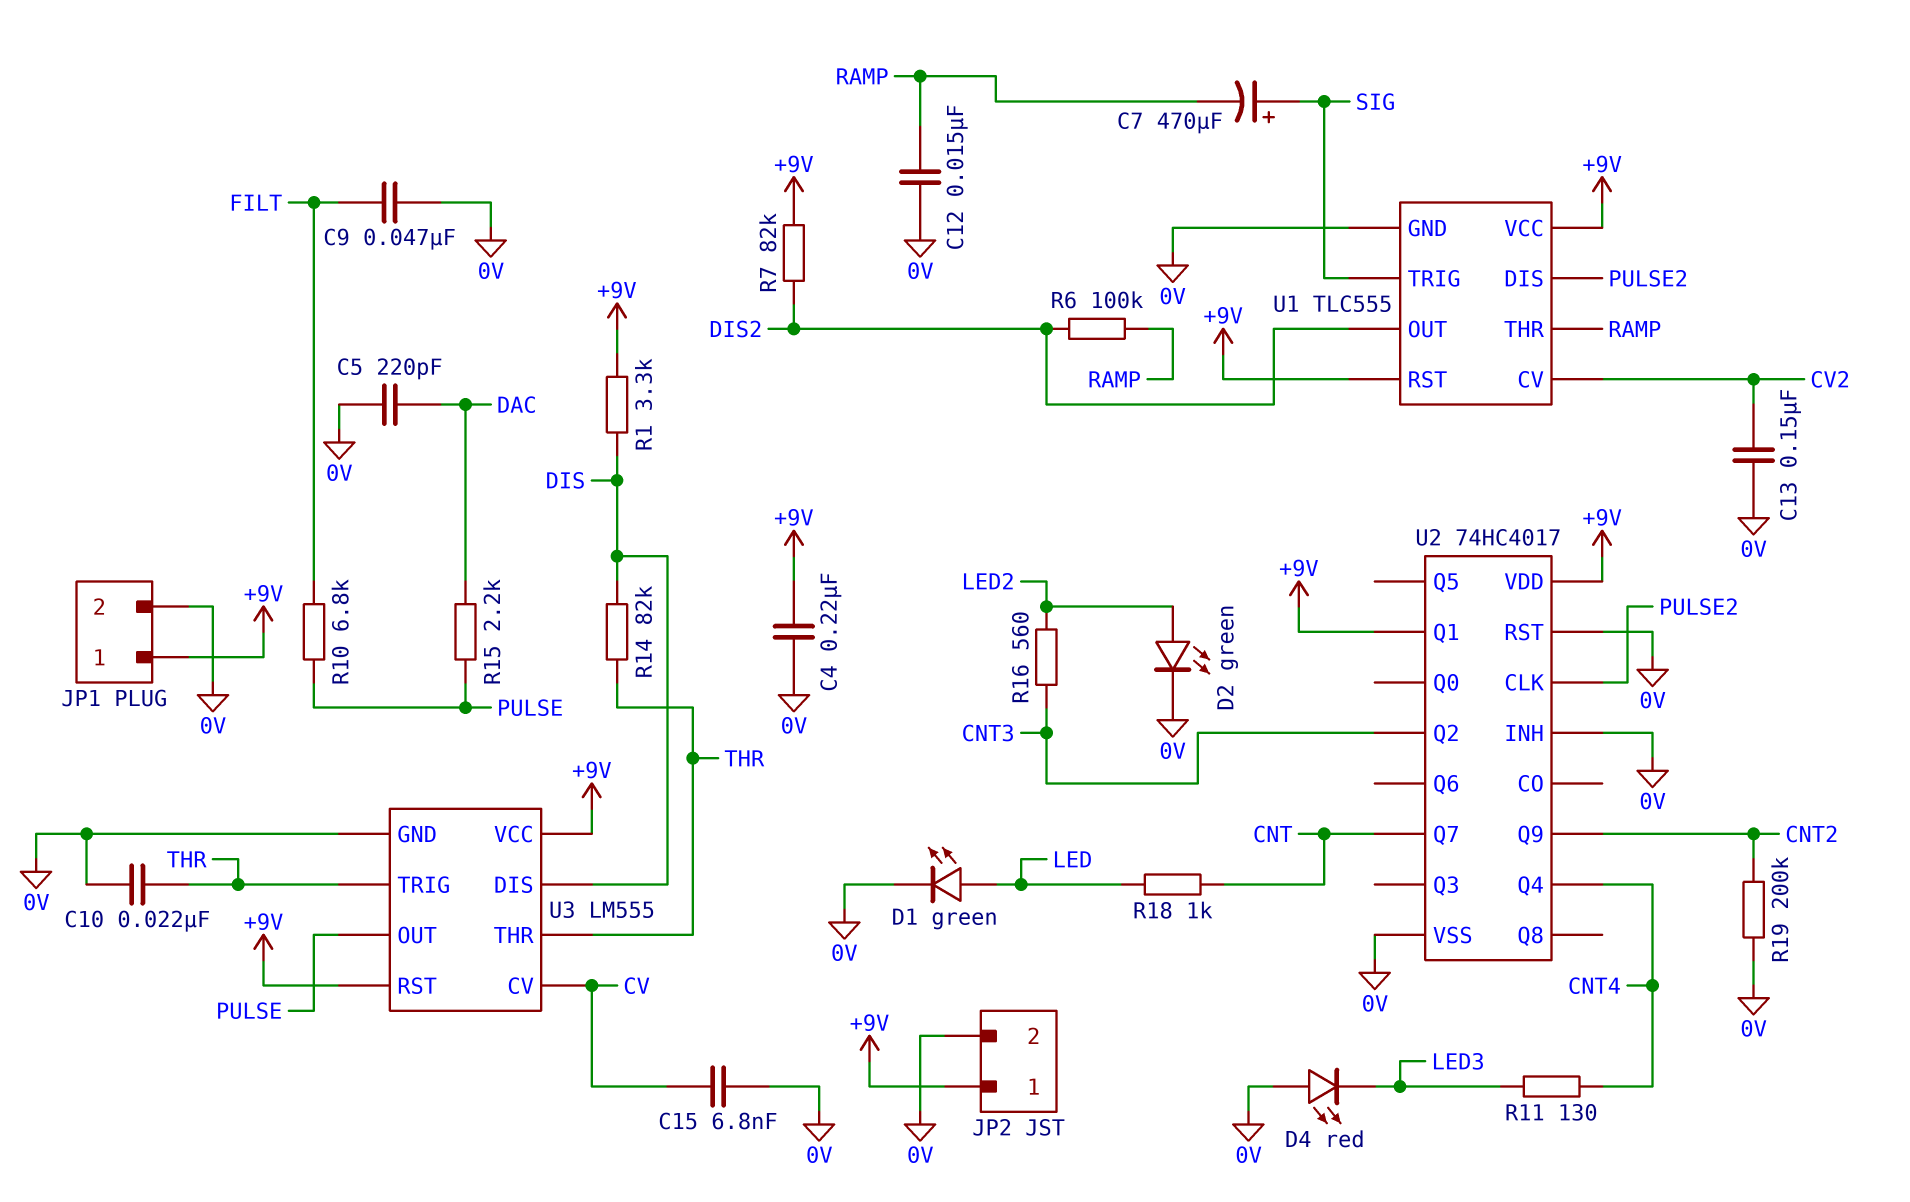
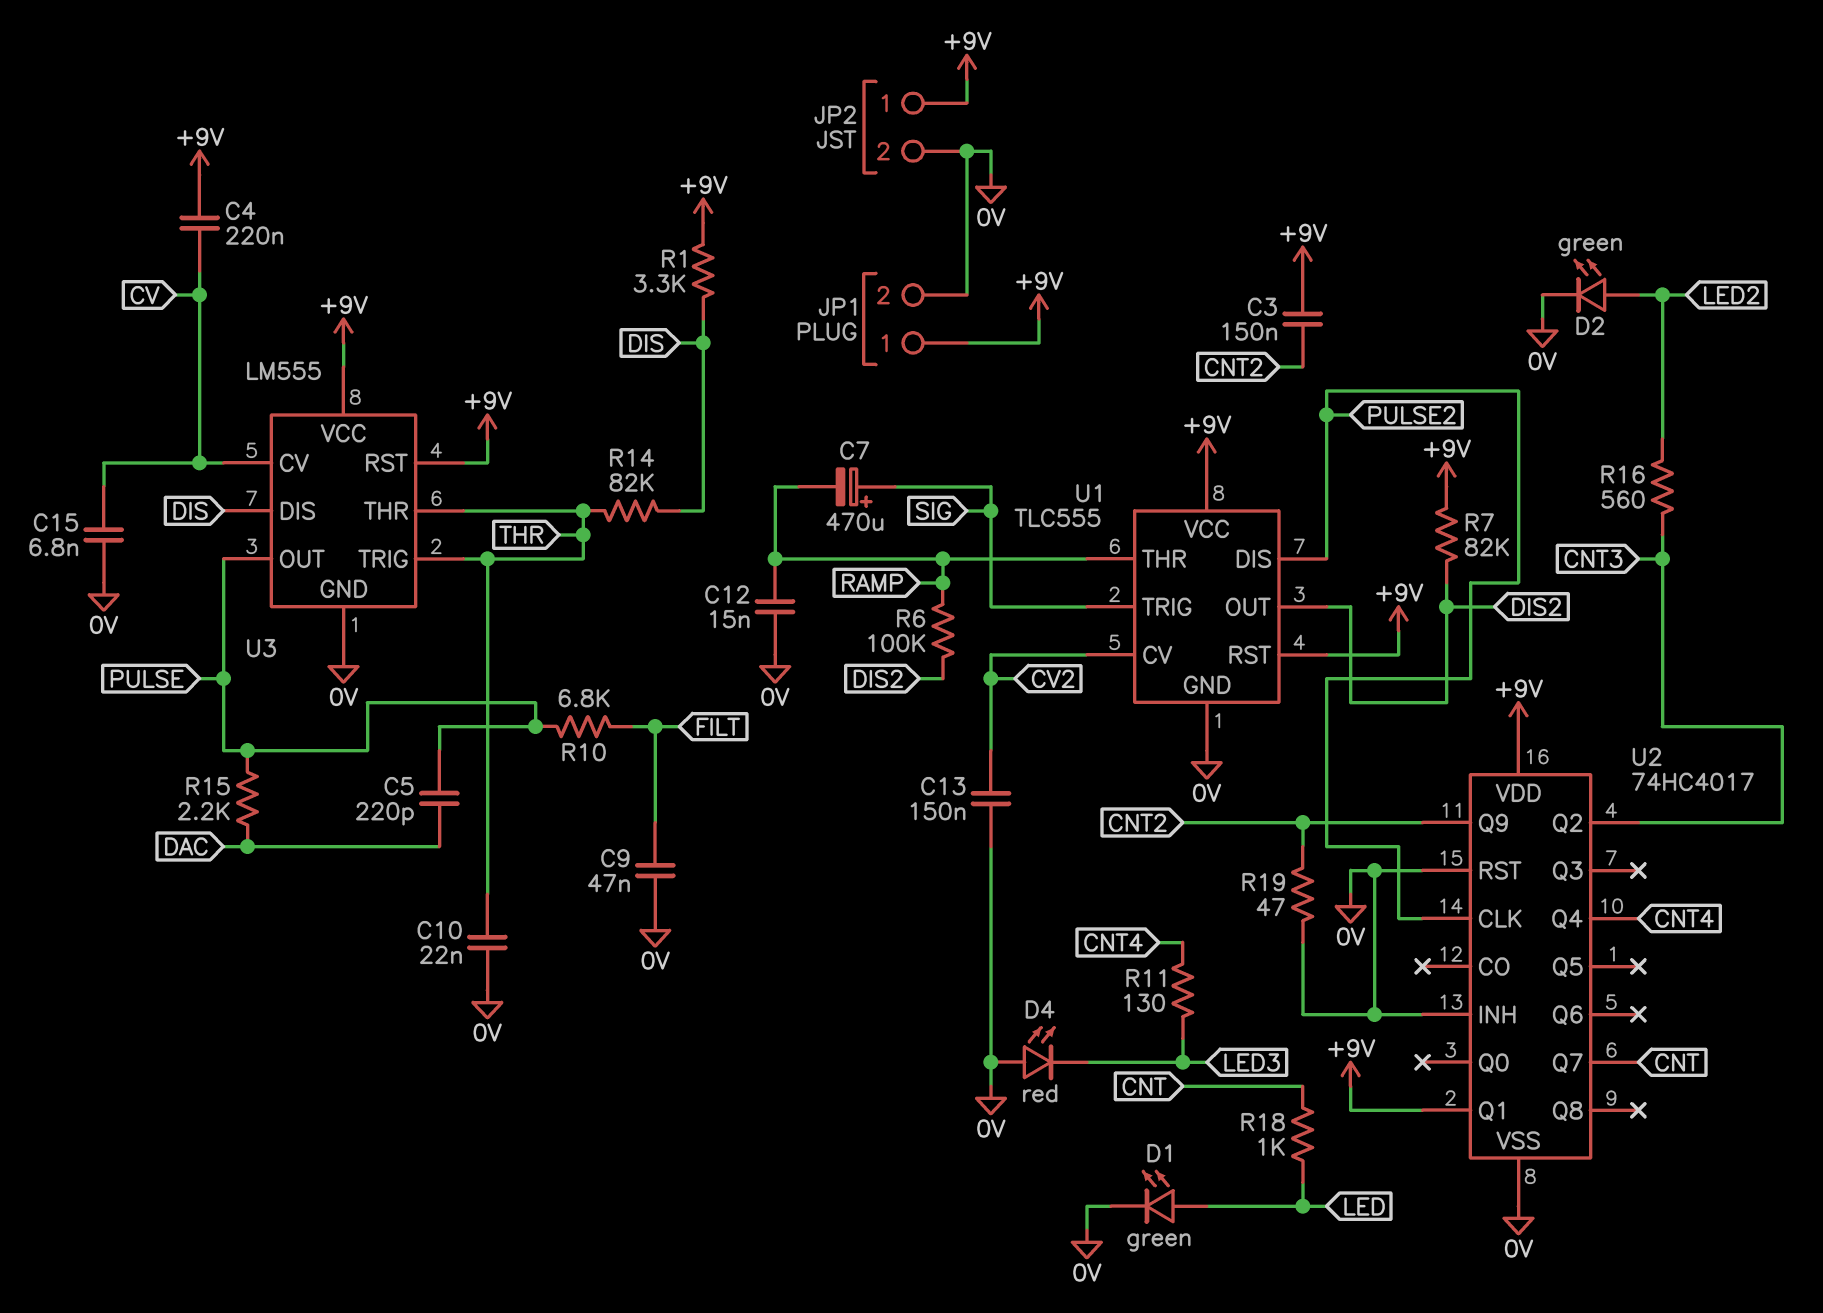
C3: none -> 150nF (+9V, CNT2)
C4: 220nF (+9V, 0V) -> 220nF (+9V, CV)
C5: 220pF (0V, DAC) -> 220pF (DAC, PULSE)
R19: 200k (0V, CNT2) -> 47 (0V, CNT2)

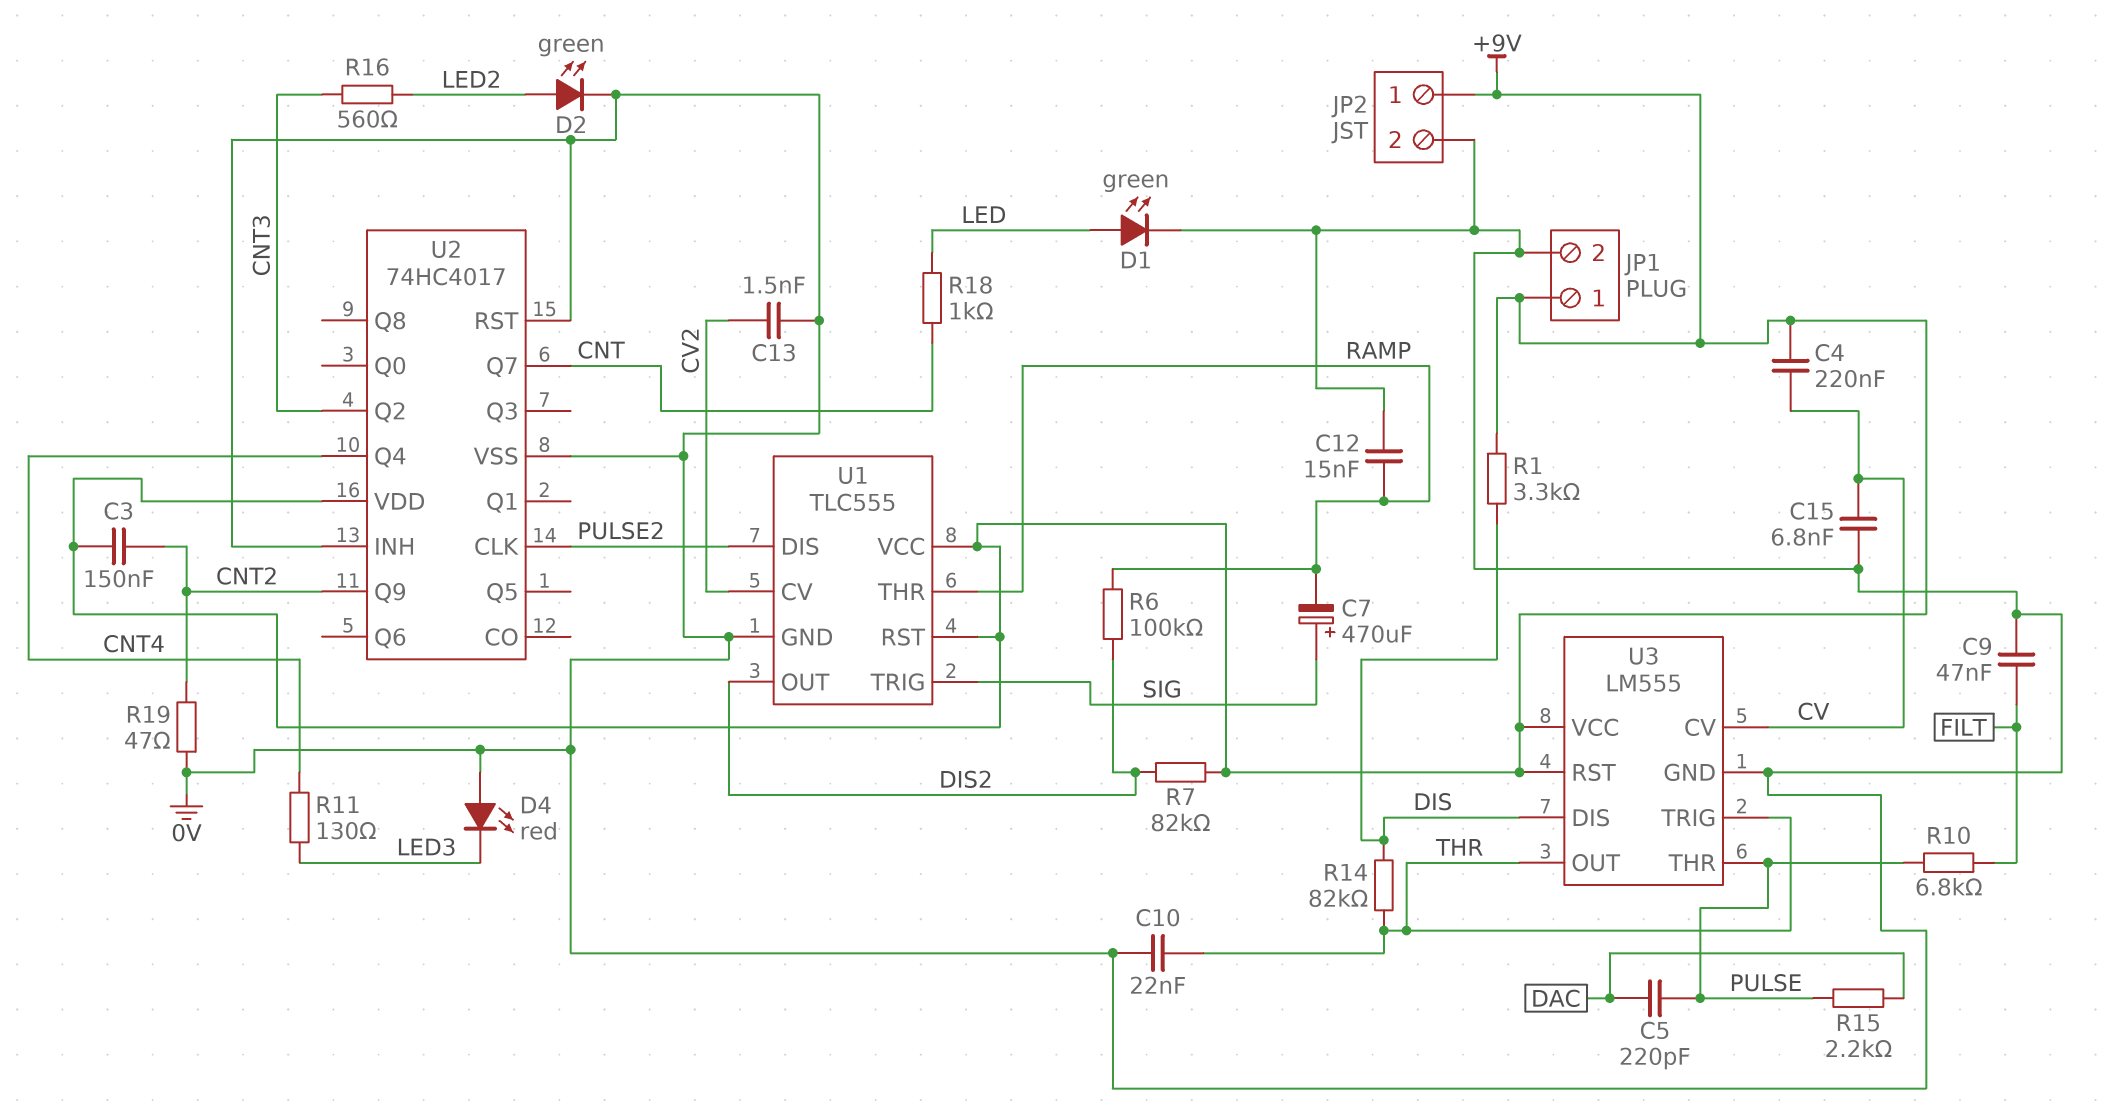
C13: 150nF (0V, CV2) -> 1.5nF (0V, CV2)
U2 pin Q1: +9V -> none
U3 pin OUT: PULSE -> THR
U3 pin THR: THR -> PULSE

